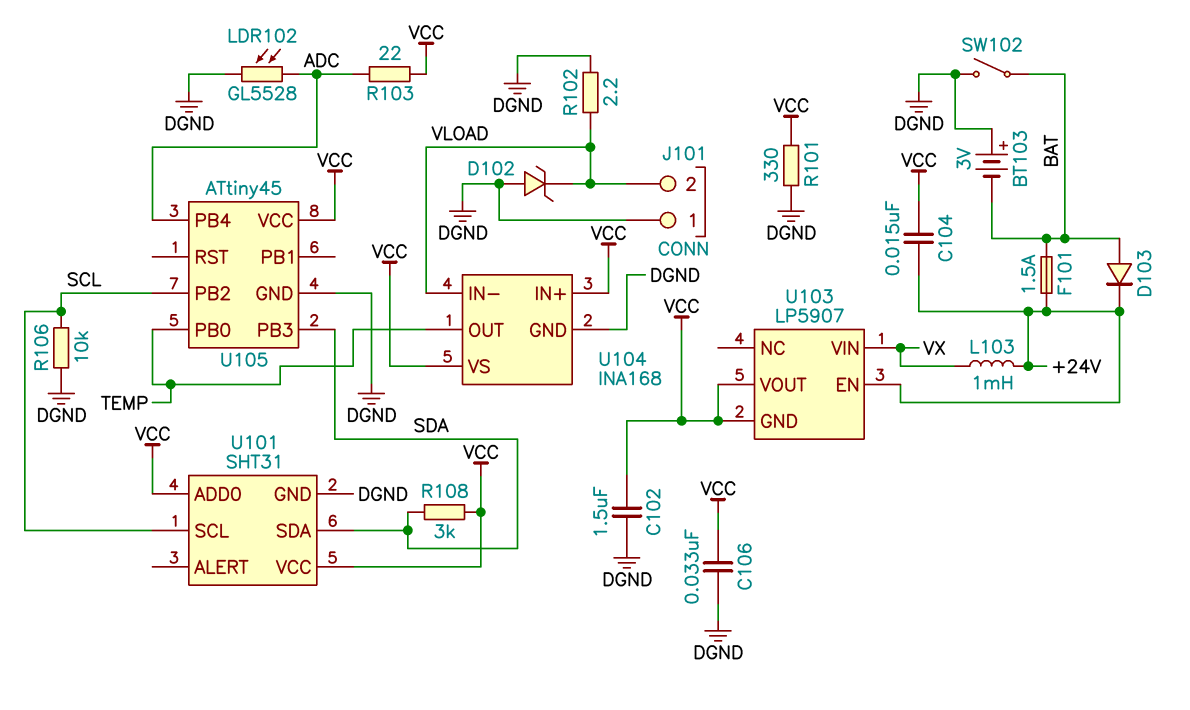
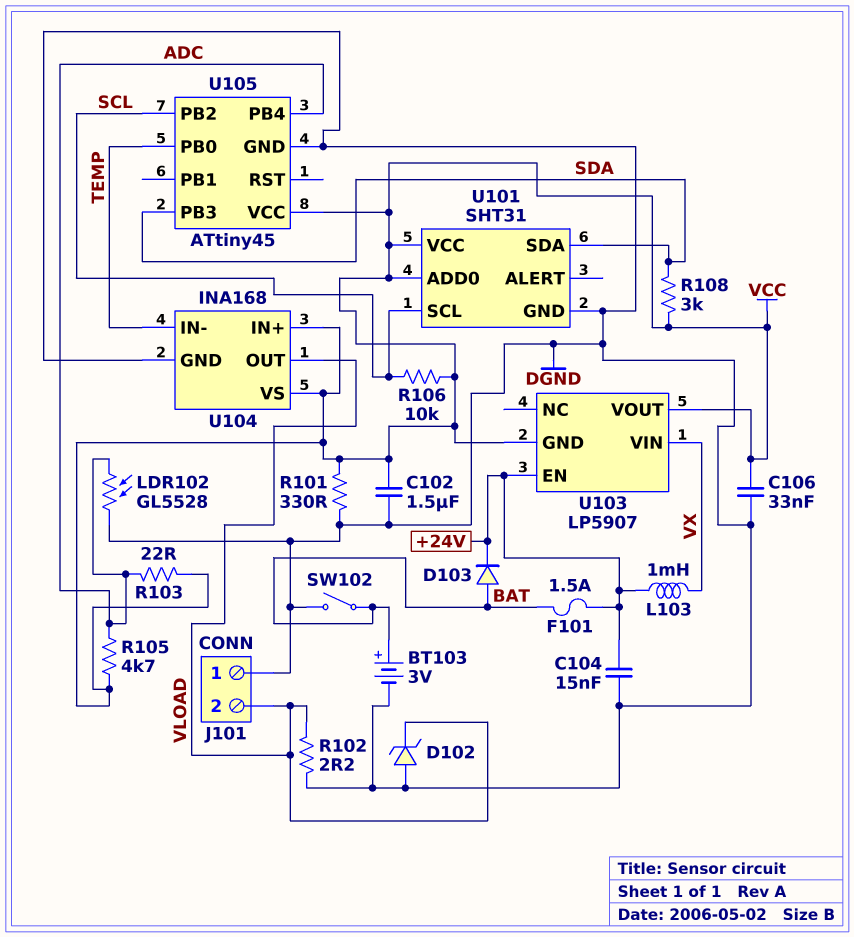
BT103: 3V (plus DGND, minus BAT) -> 3V (plus BAT, minus DGND)
C104: 15nF (+24V, VCC) -> 15nF (+24V, DGND)
R105: none -> 4.7k (ADC, VCC)
R106: 10k (DGND, SCL) -> 10k (SCL, VCC)
U104 pin IN-: VLOAD -> TEMP
U104 pin OUT: TEMP -> VLOAD

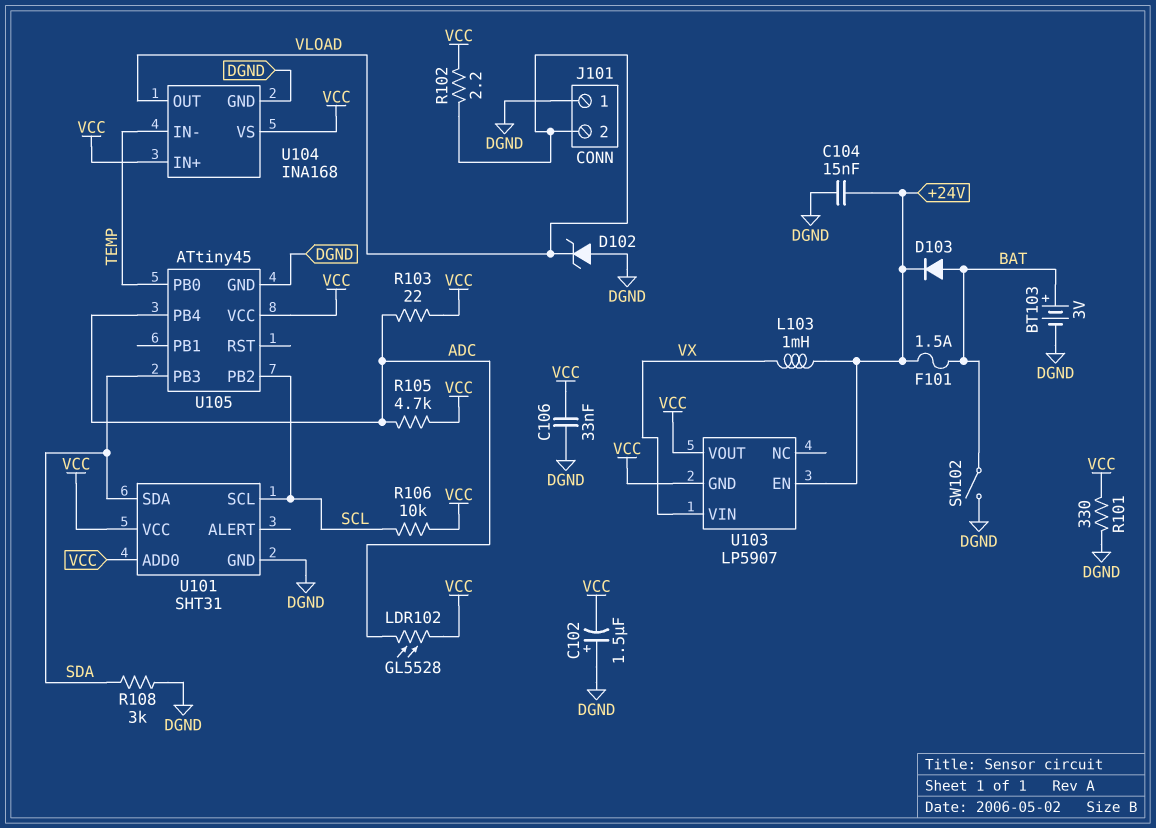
C102: 1.5uF (DGND, VCC) -> 1.5uF (plus DGND, minus VCC)
LDR102: GL5528 (ADC, DGND) -> GL5528 (ADC, VCC)
R102: 2.2 (DGND, VLOAD) -> 2.2 (VCC, VLOAD)
R108: 3k (SDA, VCC) -> 3k (DGND, SDA)

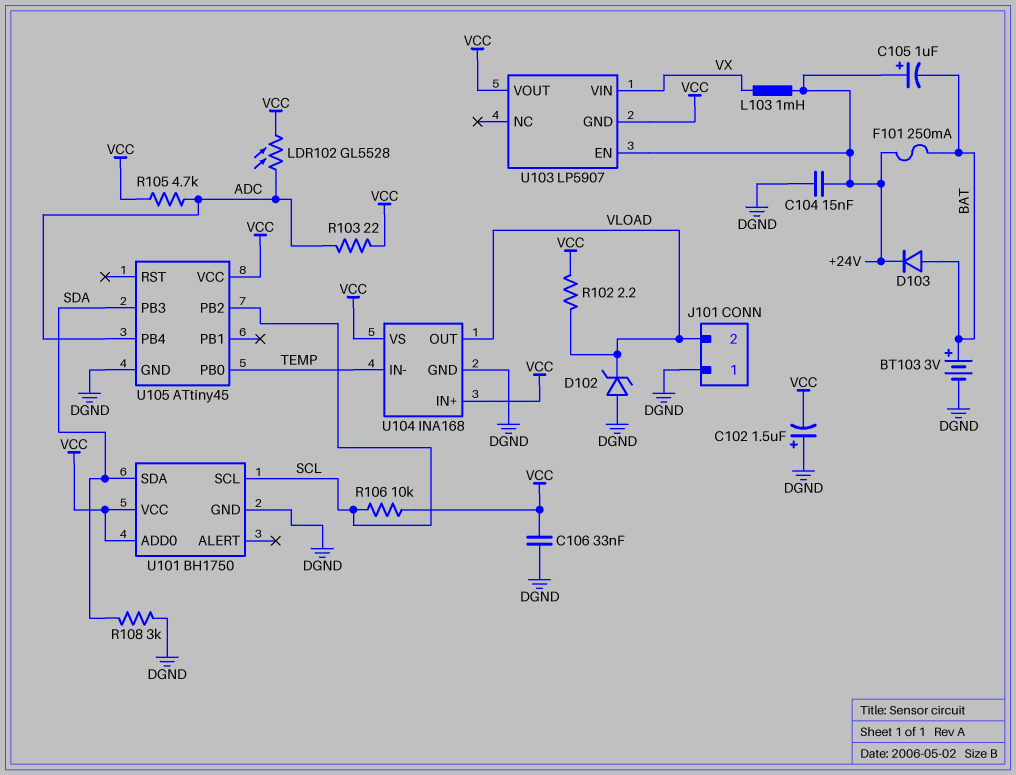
C105: none -> 1uF (plus +24V, minus BAT)
F101: 1.5A (+24V, BAT) -> 250mA (+24V, BAT)
R101: 330 (DGND, VCC) -> none
SW102: switch (BAT, DGND) -> none
U101: SHT31 -> BH1750

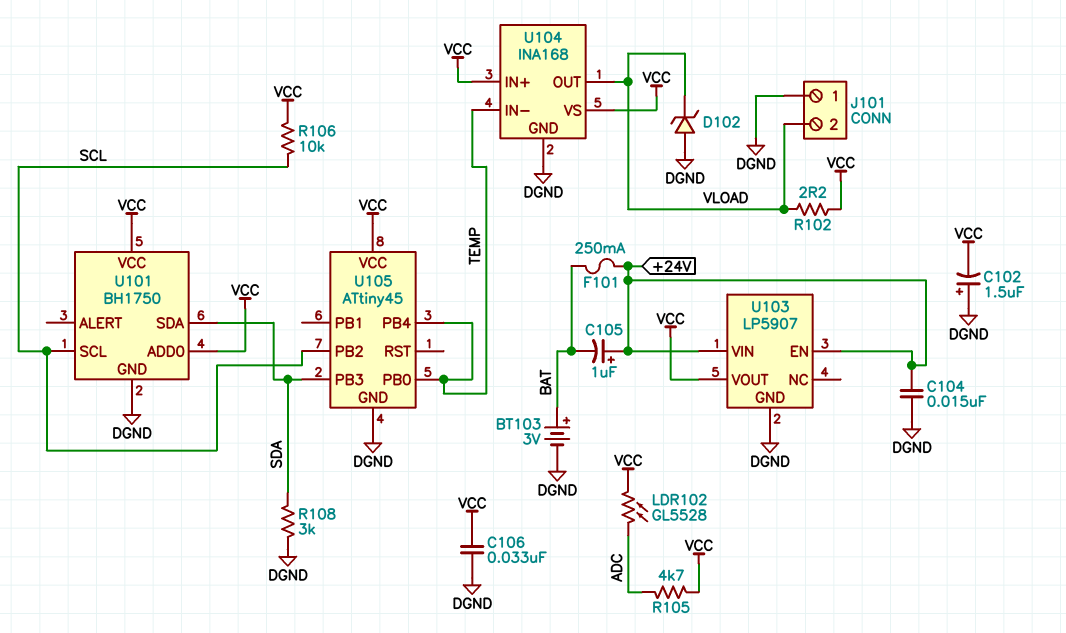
D103: diode (A BAT, K +24V) -> none
L103: 1mH (+24V, VX) -> none
R103: 22 (ADC, VCC) -> none
U103 pin GND: VCC -> DGND
U103 pin VIN: VX -> +24V
U105 pin PB4: ADC -> TEMP

